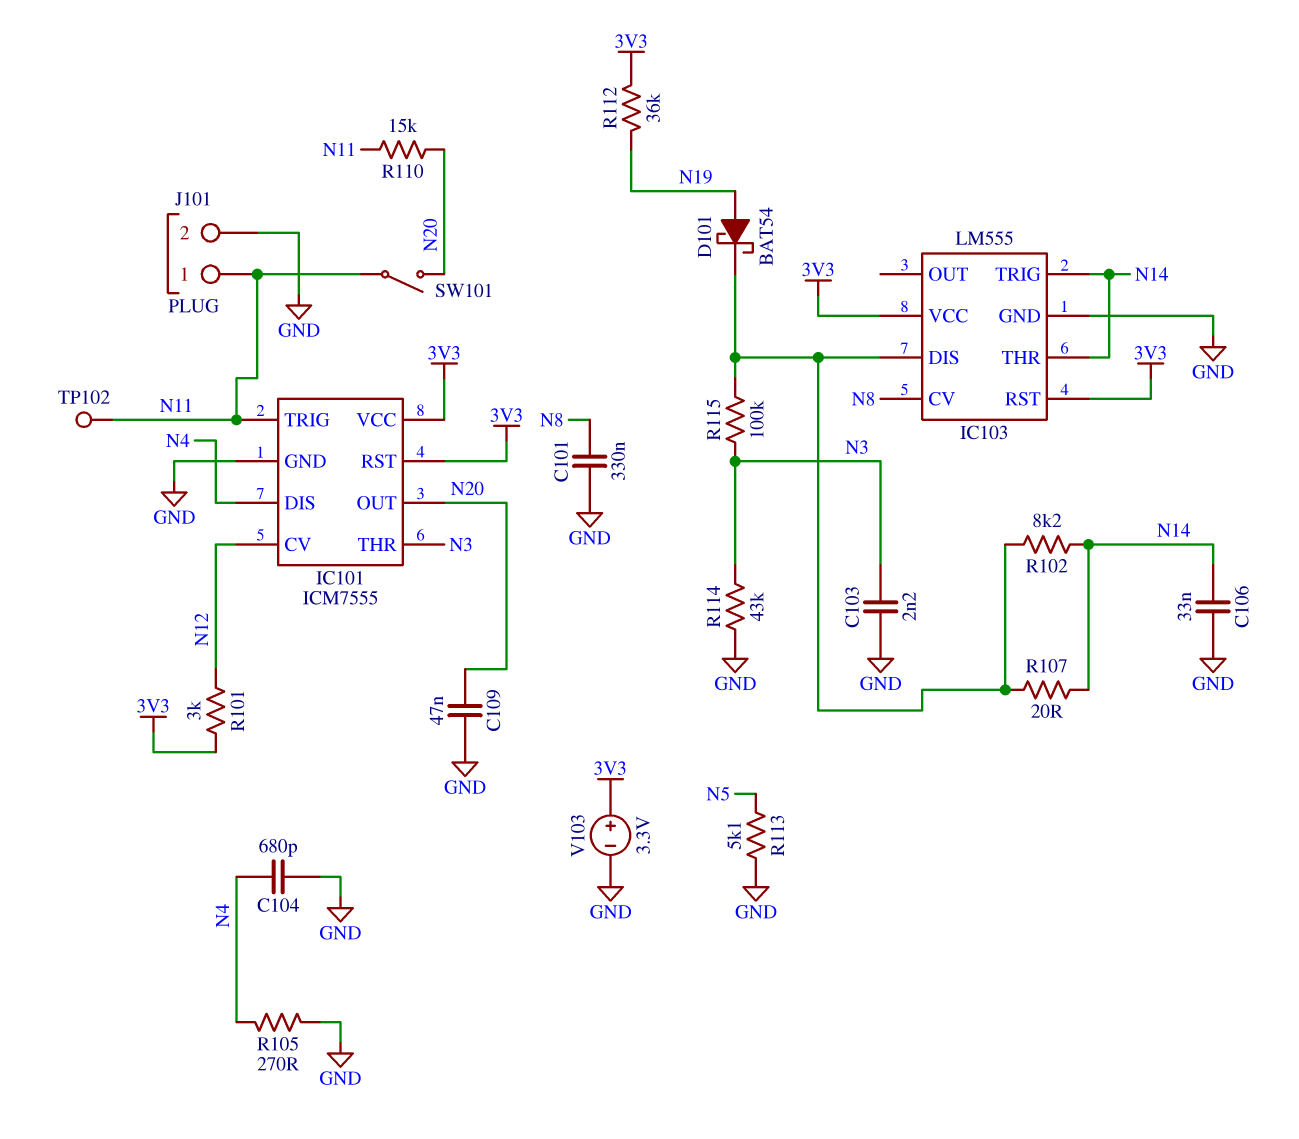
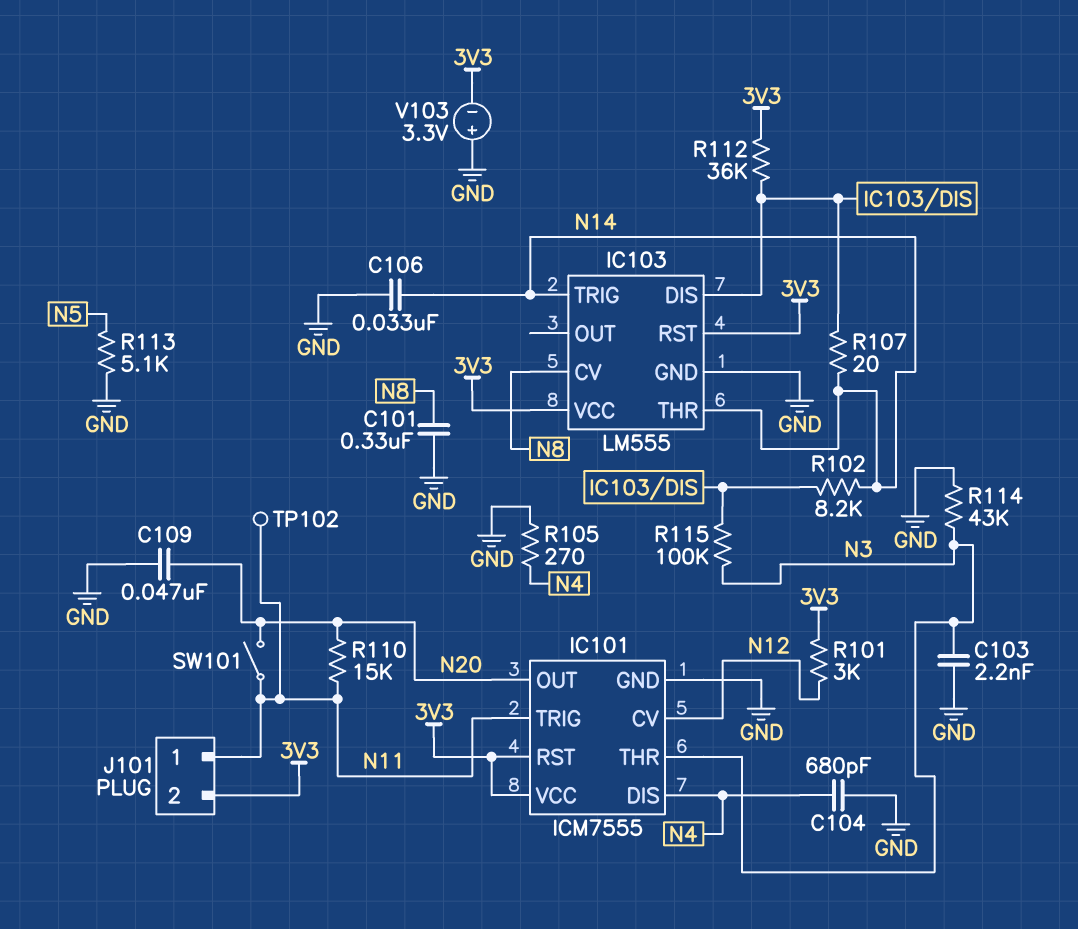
D101: schottky BAT54 (A N19, K IC103/DIS) -> none
J101 pin 2: GND -> 3V3
R112: 36k (3V3, N19) -> 36k (3V3, IC103/DIS)
V103: 3.3V (plus 3V3, minus GND) -> 3.3V (plus GND, minus 3V3)

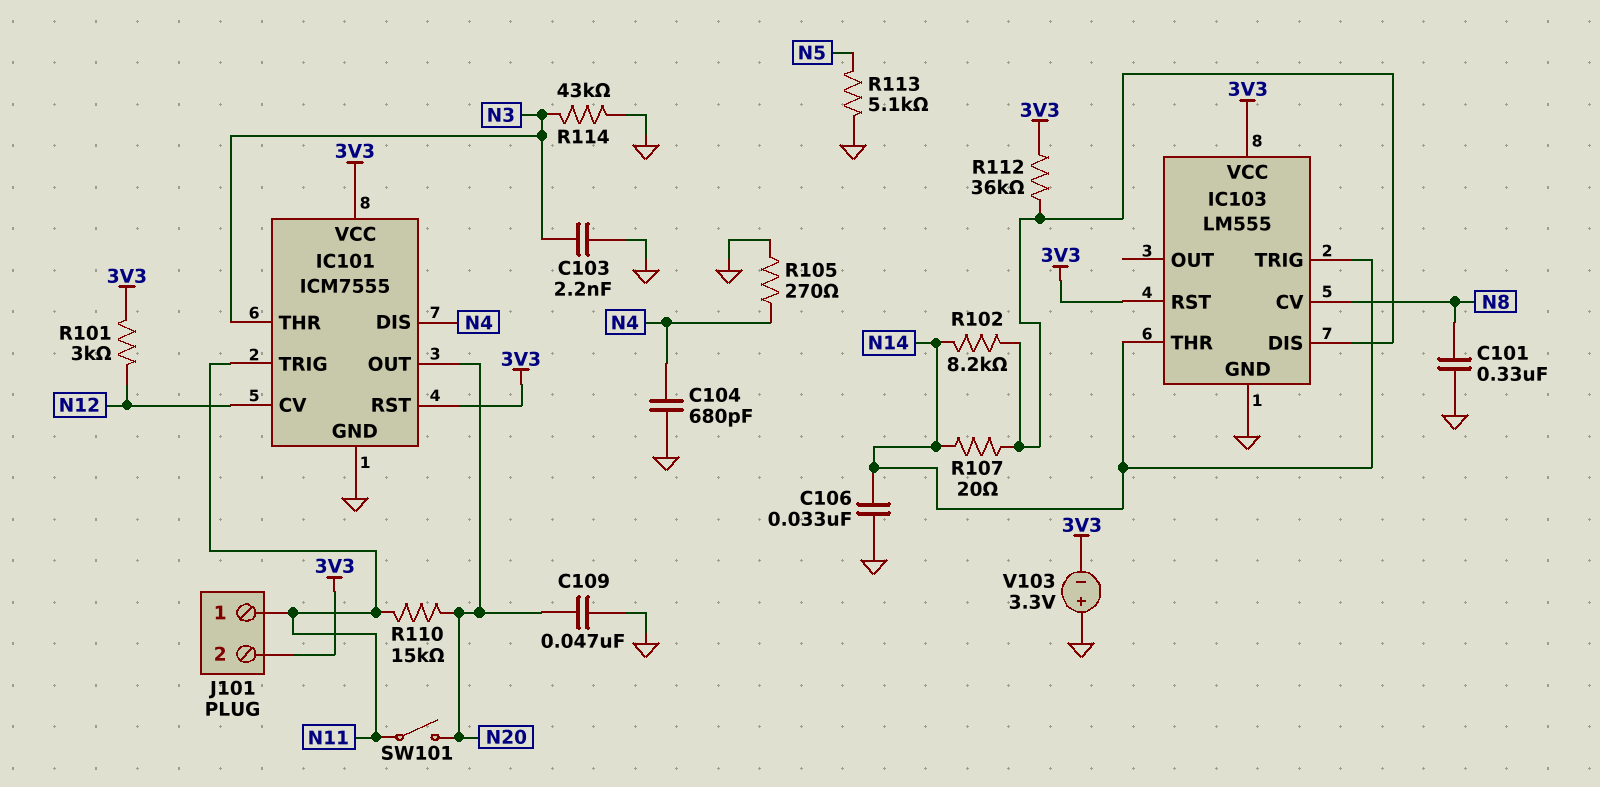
R115: 100k (IC103/DIS, N3) -> none
TP102: test point (N11) -> none

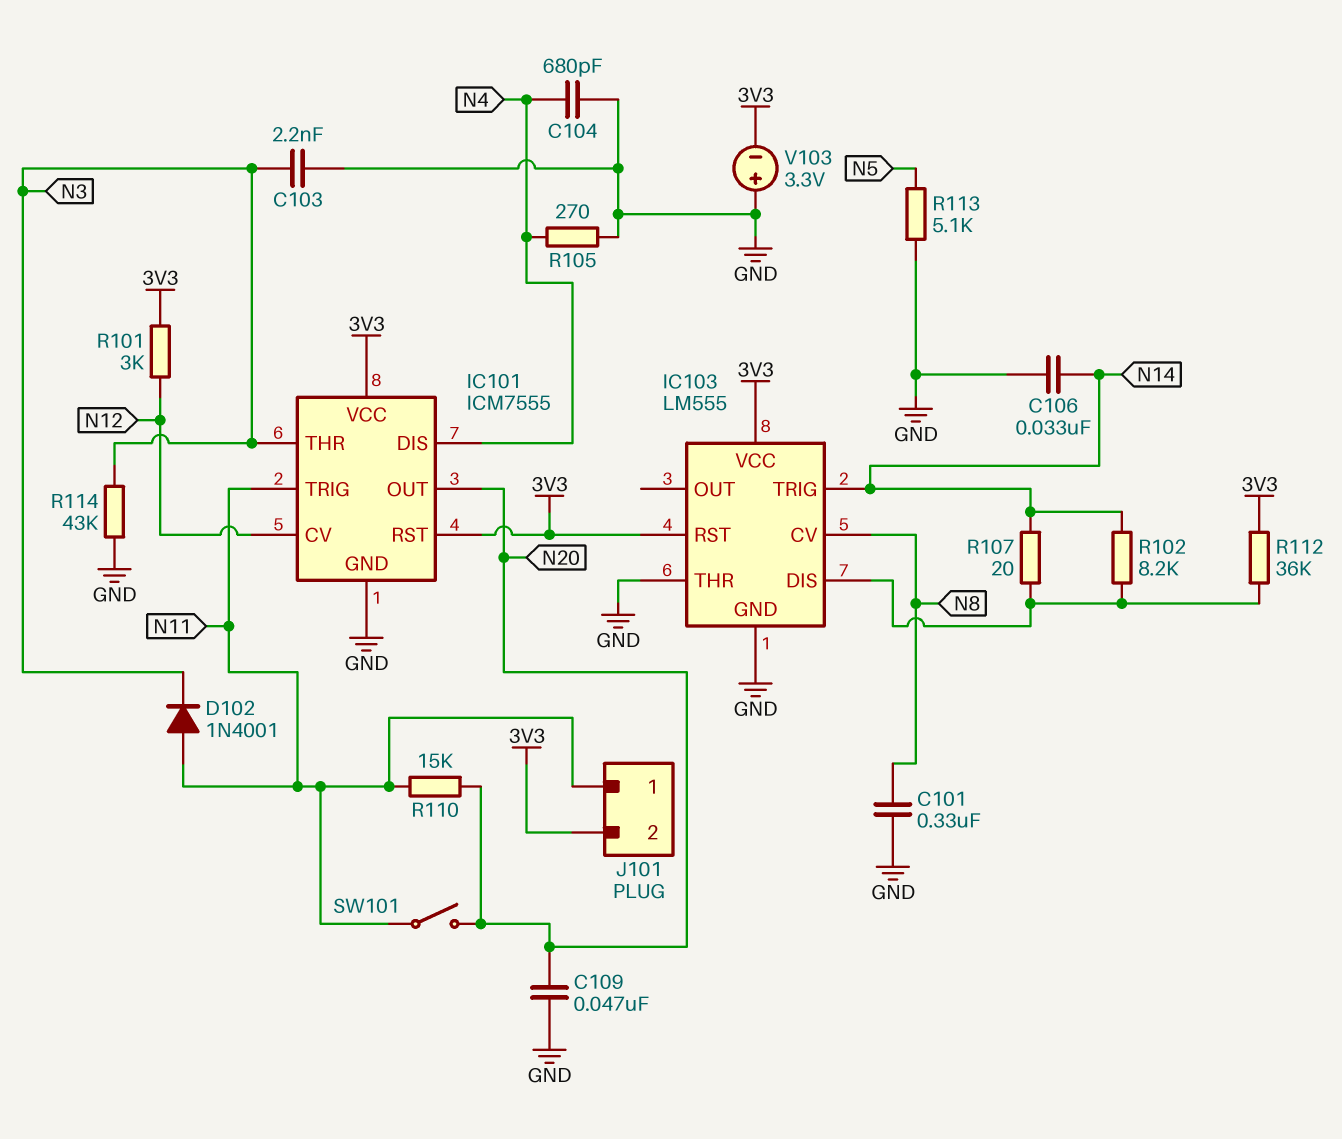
D102: none -> diode 1N4001 (A N11, K N3)
IC103 pin THR: N14 -> GND

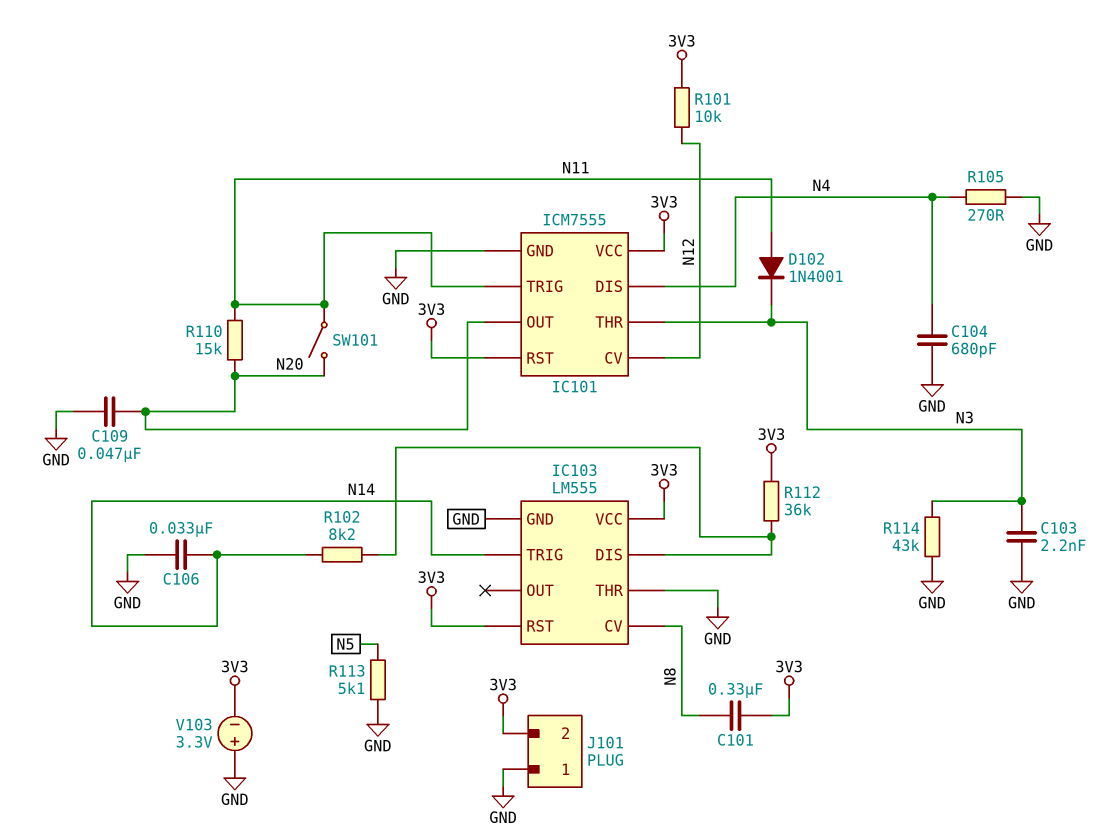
C101: 330nF (GND, N8) -> 330nF (3V3, N8)
J101 pin 1: N11 -> GND
R101: 3k (3V3, N12) -> 10k (3V3, N12)
R107: 20 (IC103/DIS, N14) -> none

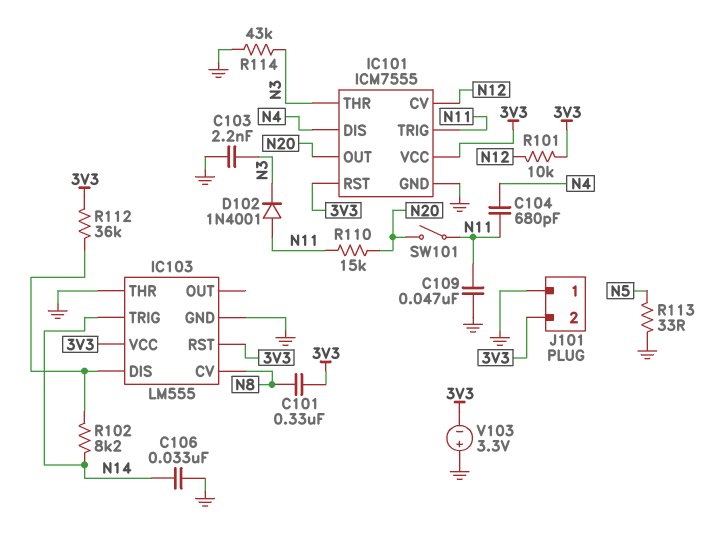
C104: 680pF (GND, N4) -> 680pF (N4, N11)
C109: 47nF (GND, N20) -> 47nF (GND, N11)
R105: 270 (GND, N4) -> none
R113: 5.1k (GND, N5) -> 33 (GND, N5)

